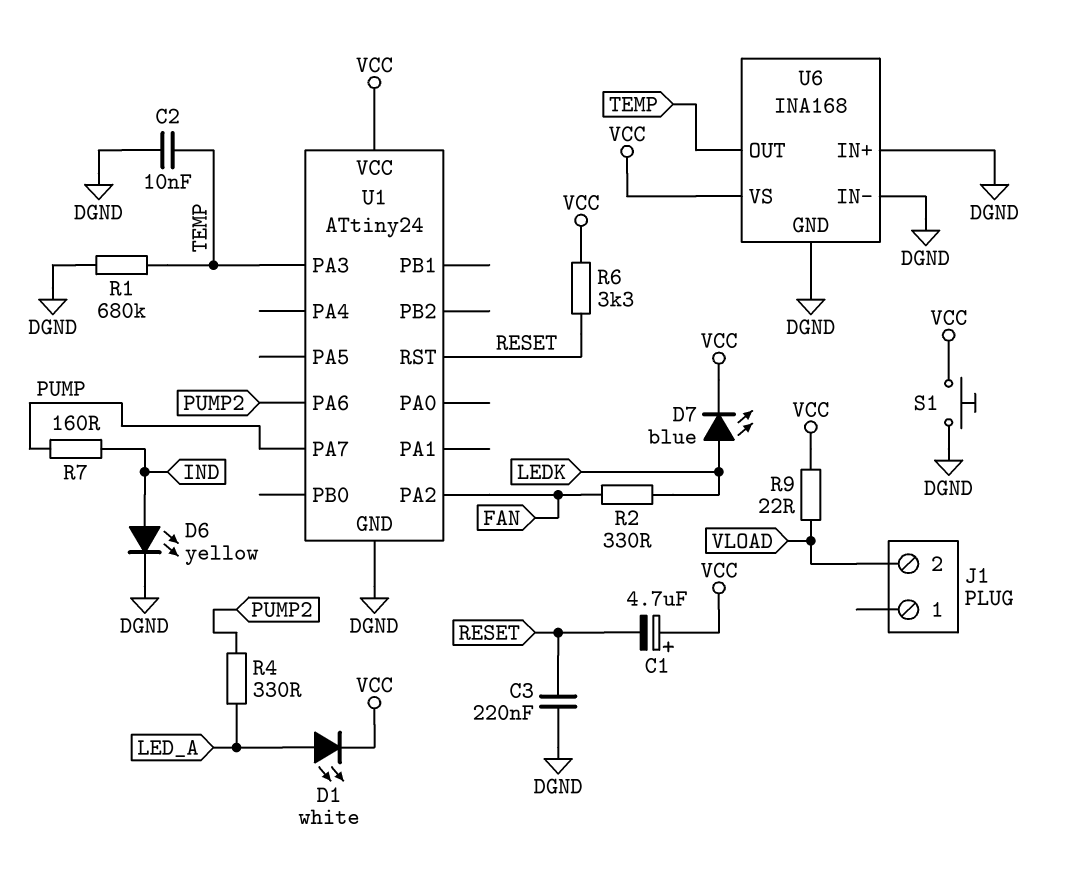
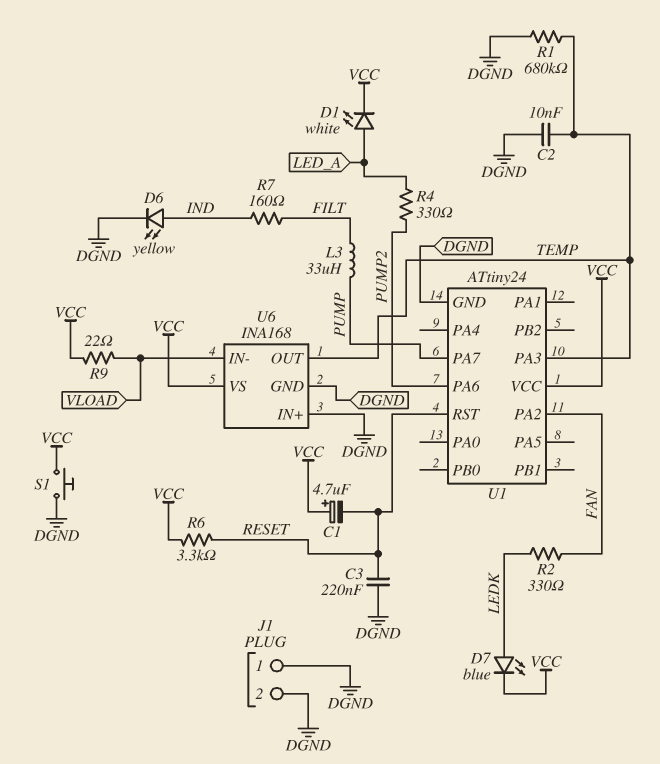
J1 pin 1: none -> DGND
J1 pin 2: VLOAD -> DGND
L3: none -> 33uH (FILT, PUMP)
R7: 160 (IND, PUMP) -> 160 (FILT, IND)
U6 pin IN-: DGND -> VLOAD

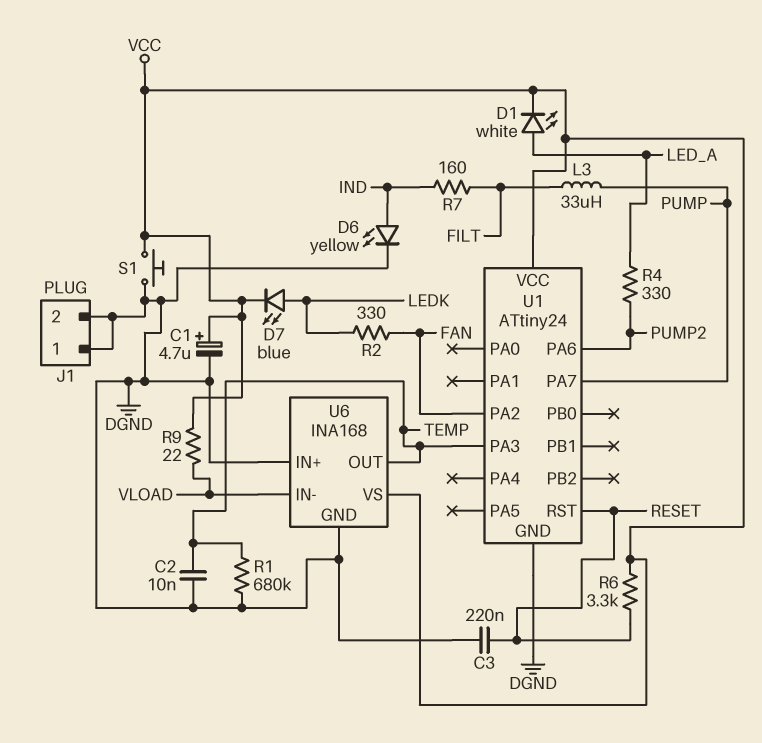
C1: 4.7uF (plus VCC, minus RESET) -> 4.7uF (plus VCC, minus DGND)

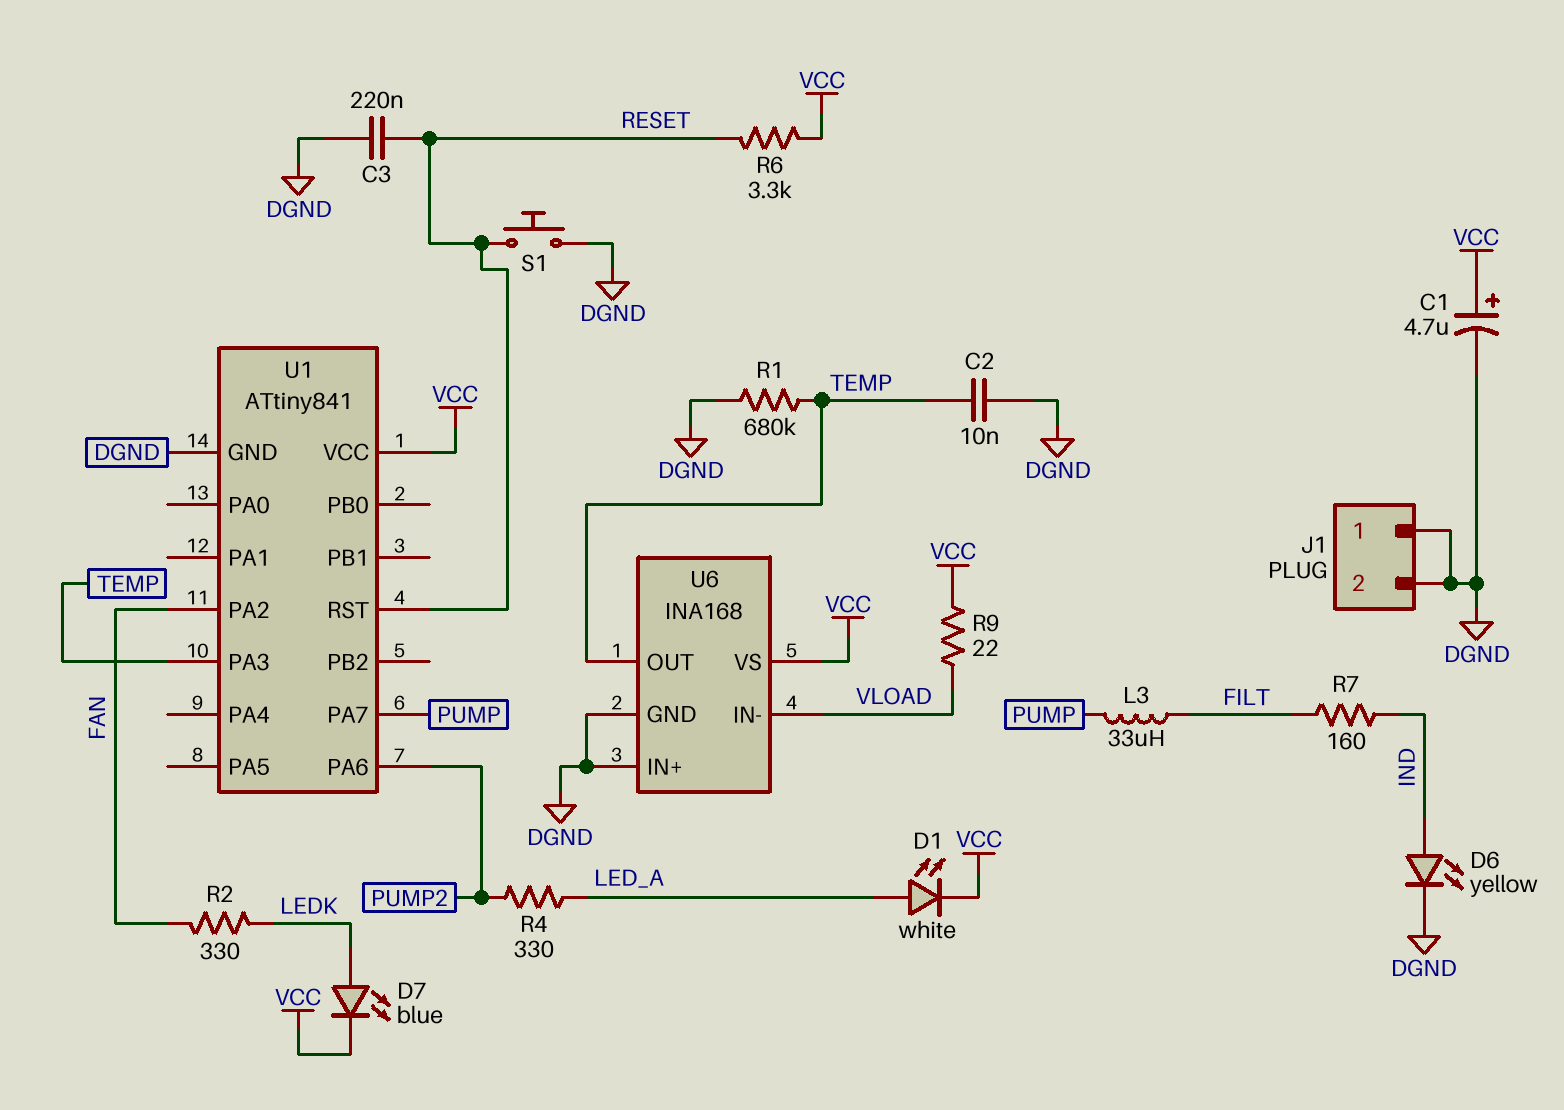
S1: button (DGND, VCC) -> button (DGND, RESET)
U1: ATtiny24 -> ATtiny841

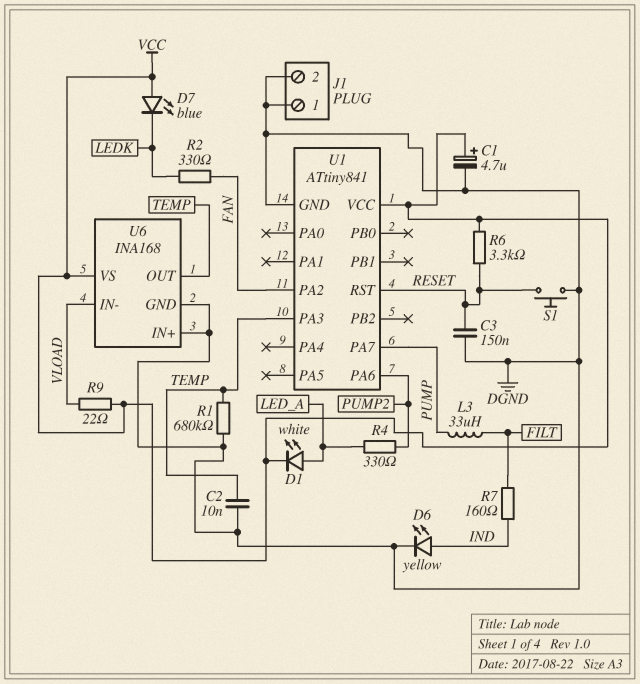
C3: 220nF (DGND, RESET) -> 150nF (DGND, RESET)
D7: LED blue (A LEDK, K VCC) -> LED blue (A VCC, K LEDK)

